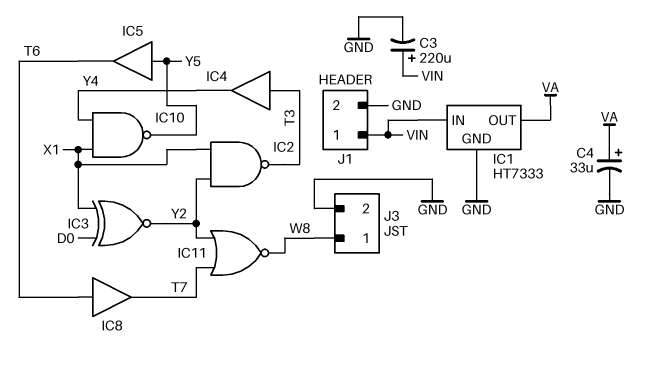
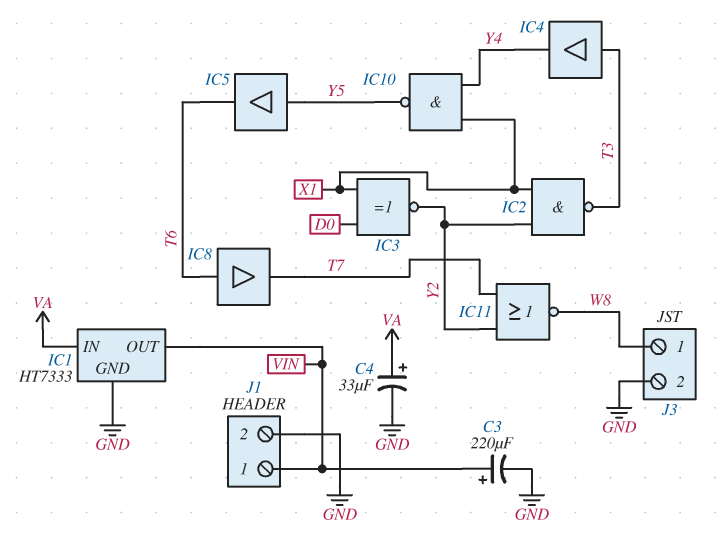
IC1 pin IN: VIN -> VA
IC1 pin OUT: VA -> VIN

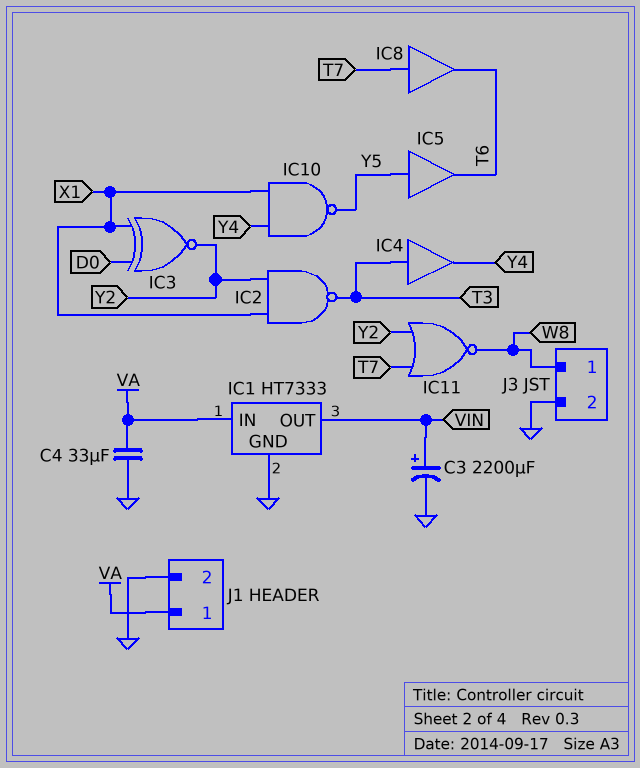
C3: 220uF (plus VIN, minus GND) -> 2200uF (plus VIN, minus GND)
C4: 33uF (plus VA, minus GND) -> 33uF (GND, VA)
IC8: buffer (in T6, out T7) -> buffer (in T7, out T6)
J1 pin 1: VIN -> VA

